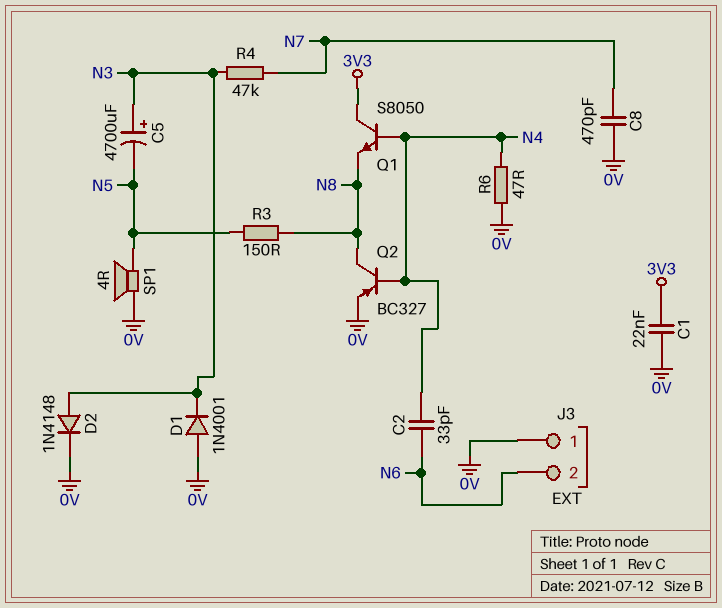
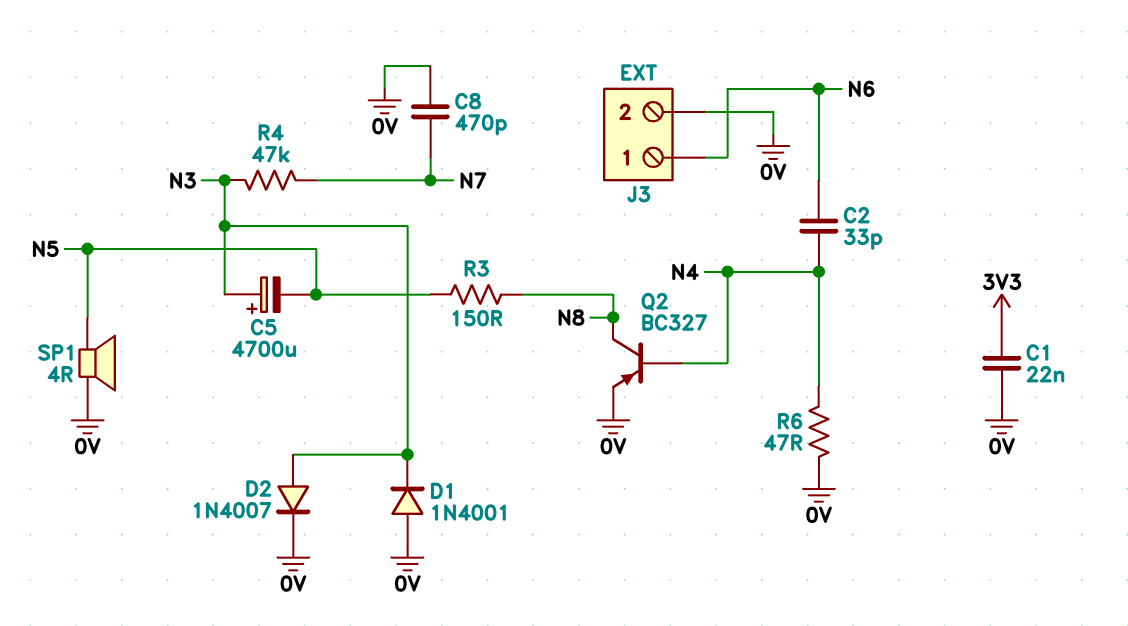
D2: diode 1N4148 (A N3, K 0V) -> diode 1N4007 (A N3, K 0V)
J3 pin 1: 0V -> N6
J3 pin 2: N6 -> 0V
Q1: NPN S8050 (B N4, C 3V3, E N8) -> none

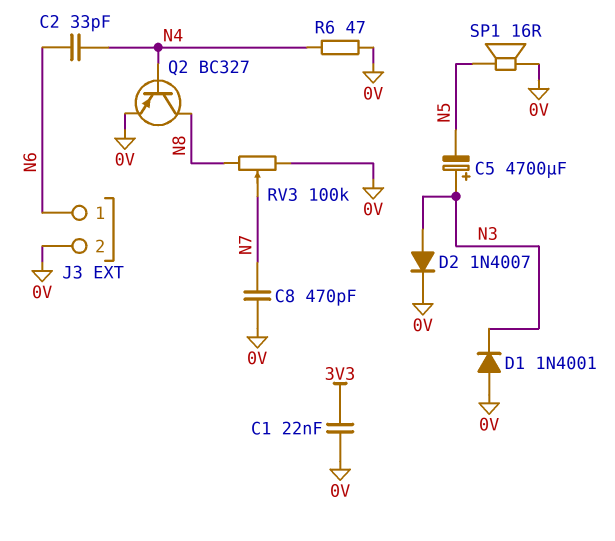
R3: 150 (N5, N8) -> none
R4: 47k (N3, N7) -> none
RV3: none -> 100k (0V, N8, wiper N7)
SP1: speaker 4R (0V, N5) -> speaker 16R (0V, N5)

